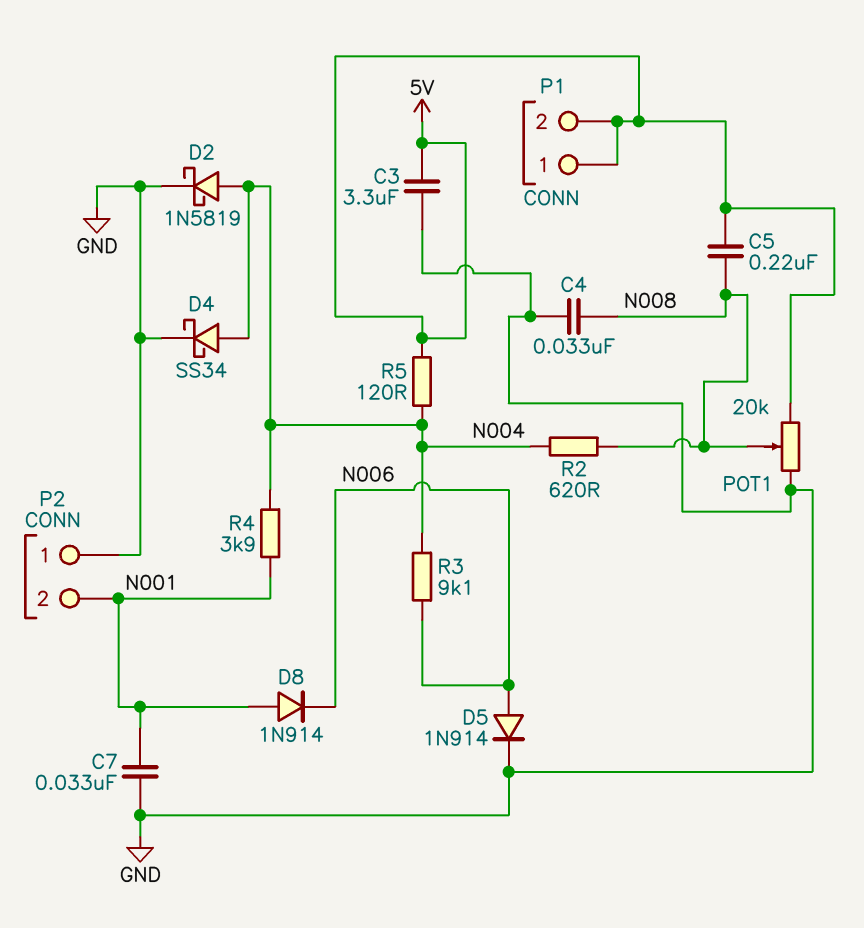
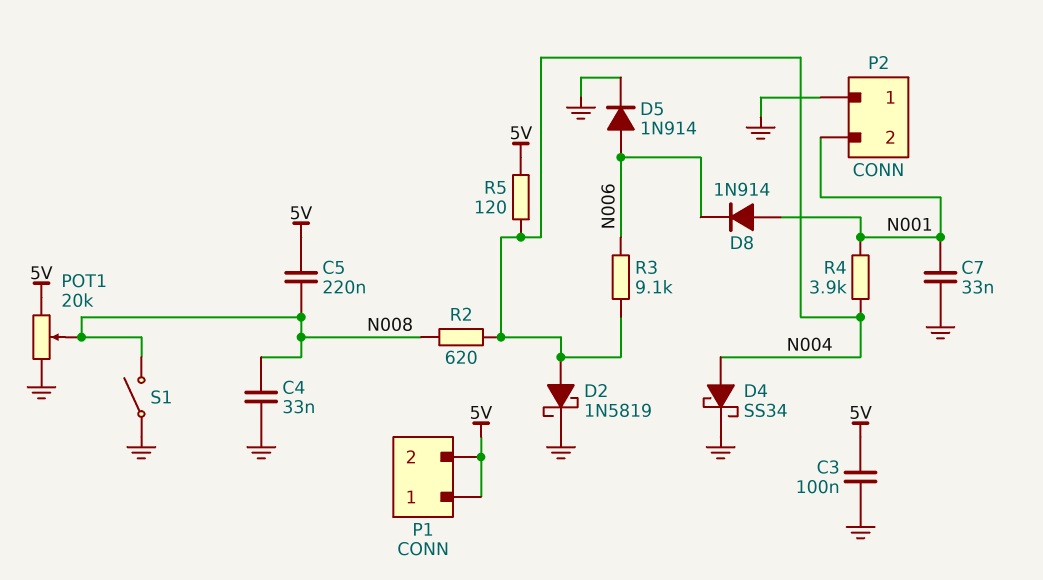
C3: 3.3uF (5V, GND) -> 100nF (5V, GND)
S1: none -> switch (GND, N008)

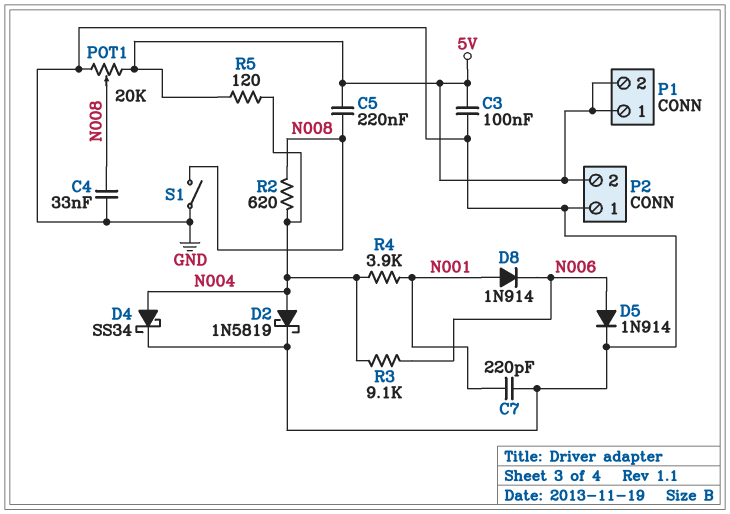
C7: 33nF (GND, N001) -> 220pF (GND, N001)
P2 pin 2: N001 -> 5V

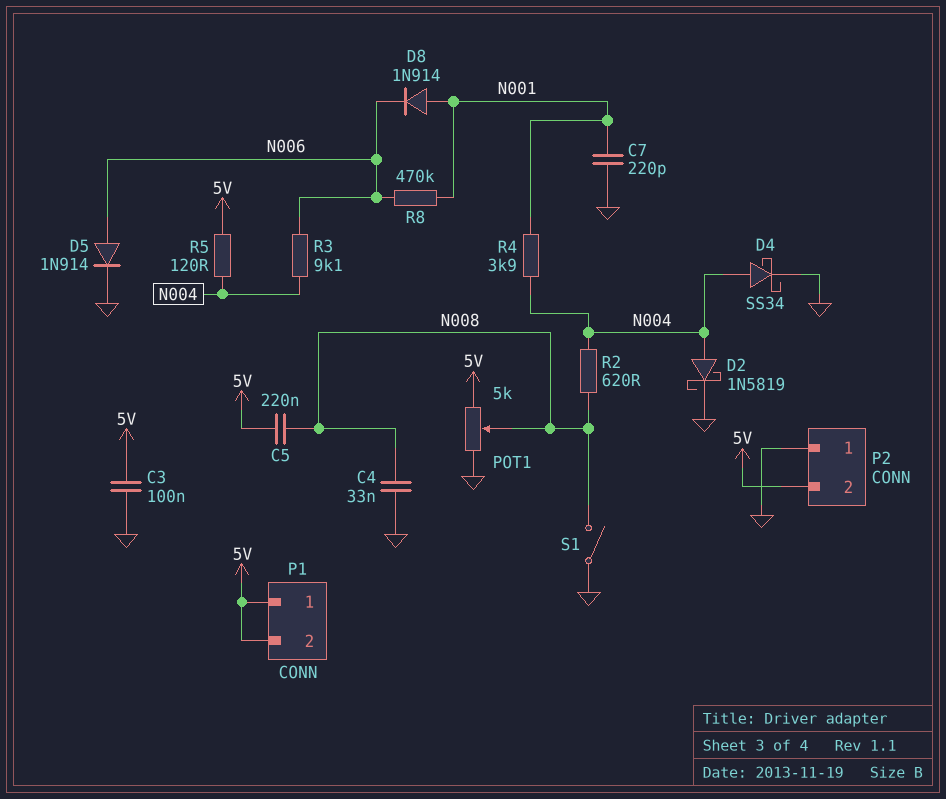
POT1: 20k (5V, GND, wiper N008) -> 5k (5V, GND, wiper N008)
R8: none -> 470k (N001, N006)

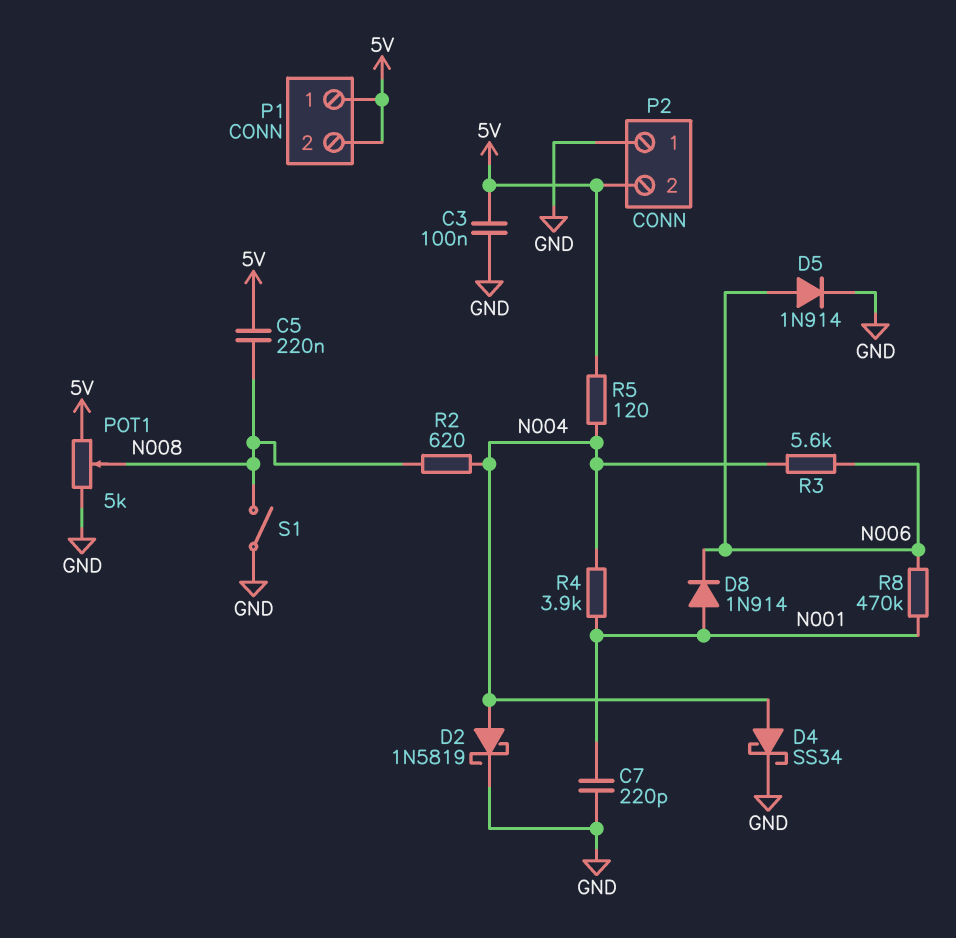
C4: 33nF (GND, N008) -> none
R3: 9.1k (N004, N006) -> 5.6k (N004, N006)

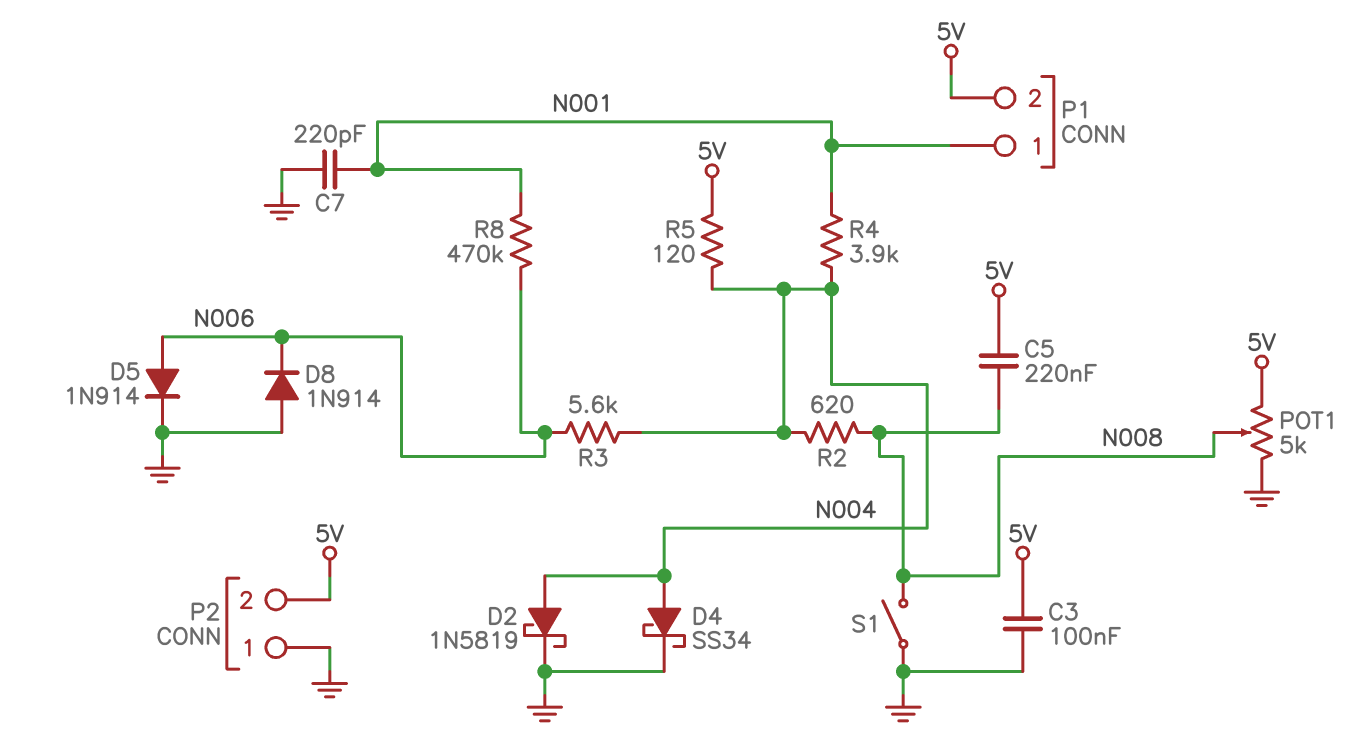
D8: diode 1N914 (A N001, K N006) -> diode 1N914 (A GND, K N006)
P1 pin 1: 5V -> N001

